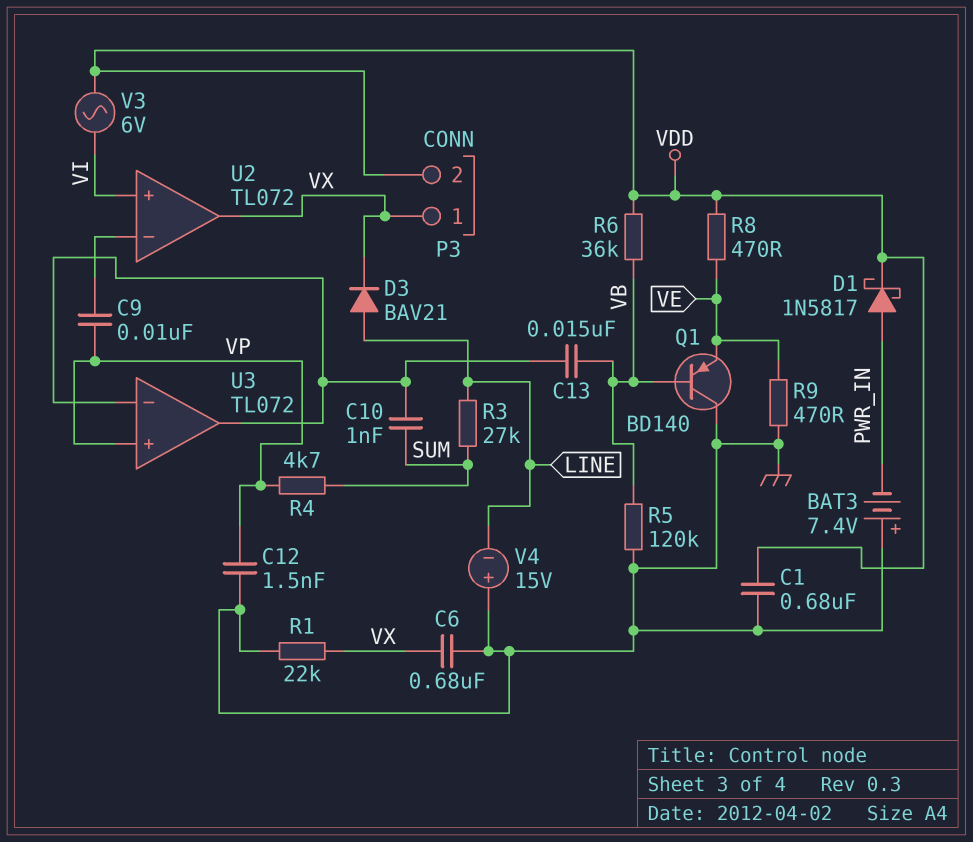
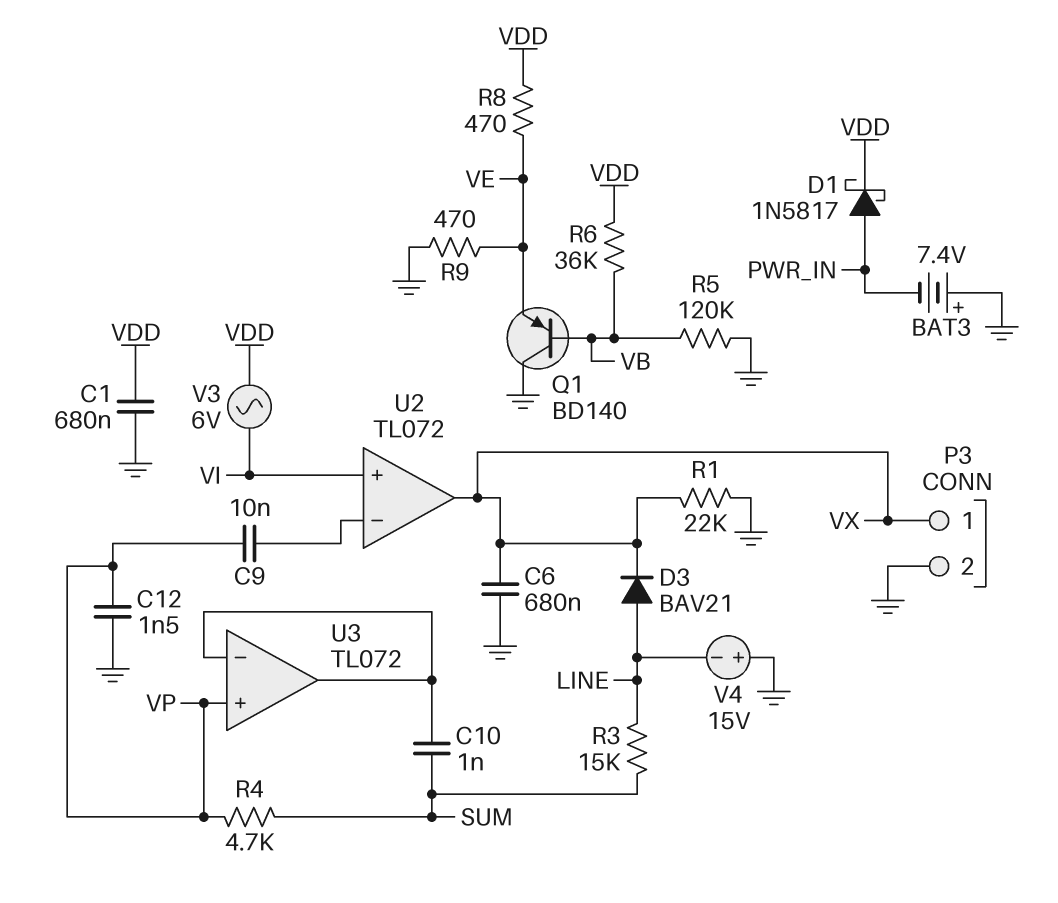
C13: 15nF (U3/in-, VB) -> none
P3 pin 2: VDD -> GND
R3: 27k (LINE, SUM) -> 15k (LINE, SUM)

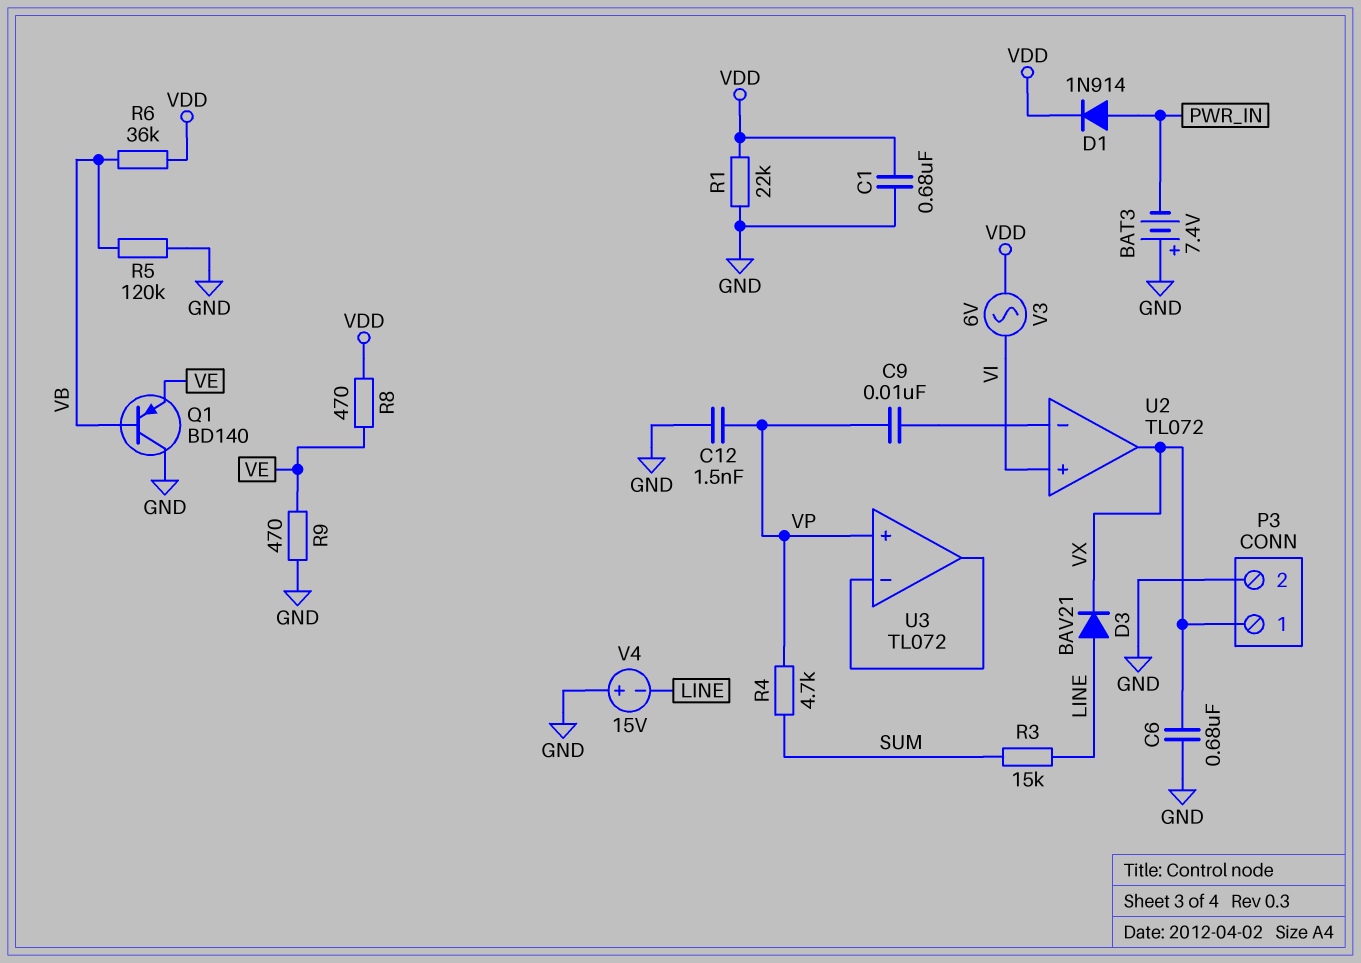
C10: 1nF (SUM, U3/in-) -> none
D1: schottky 1N5817 (A PWR_IN, K VDD) -> diode 1N914 (A PWR_IN, K VDD)
R1: 22k (GND, VX) -> 22k (GND, VDD)

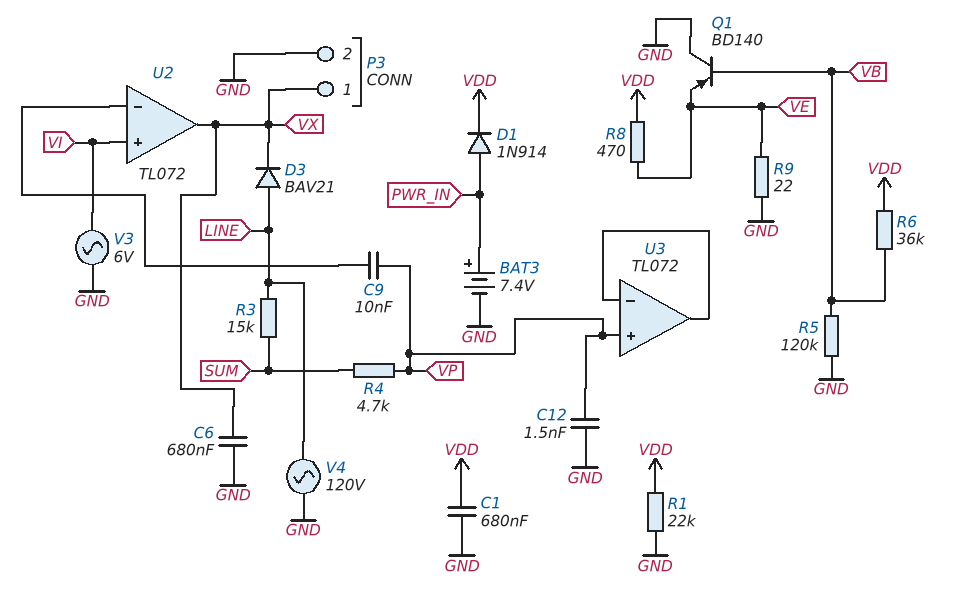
BAT3: 7.4V (plus GND, minus PWR_IN) -> 7.4V (plus PWR_IN, minus GND)
R9: 470 (GND, VE) -> 22 (GND, VE)
V3: AC 6V (VDD, VI) -> AC 6V (GND, VI)
V4: 15V (plus GND, minus LINE) -> AC 120V (GND, LINE)

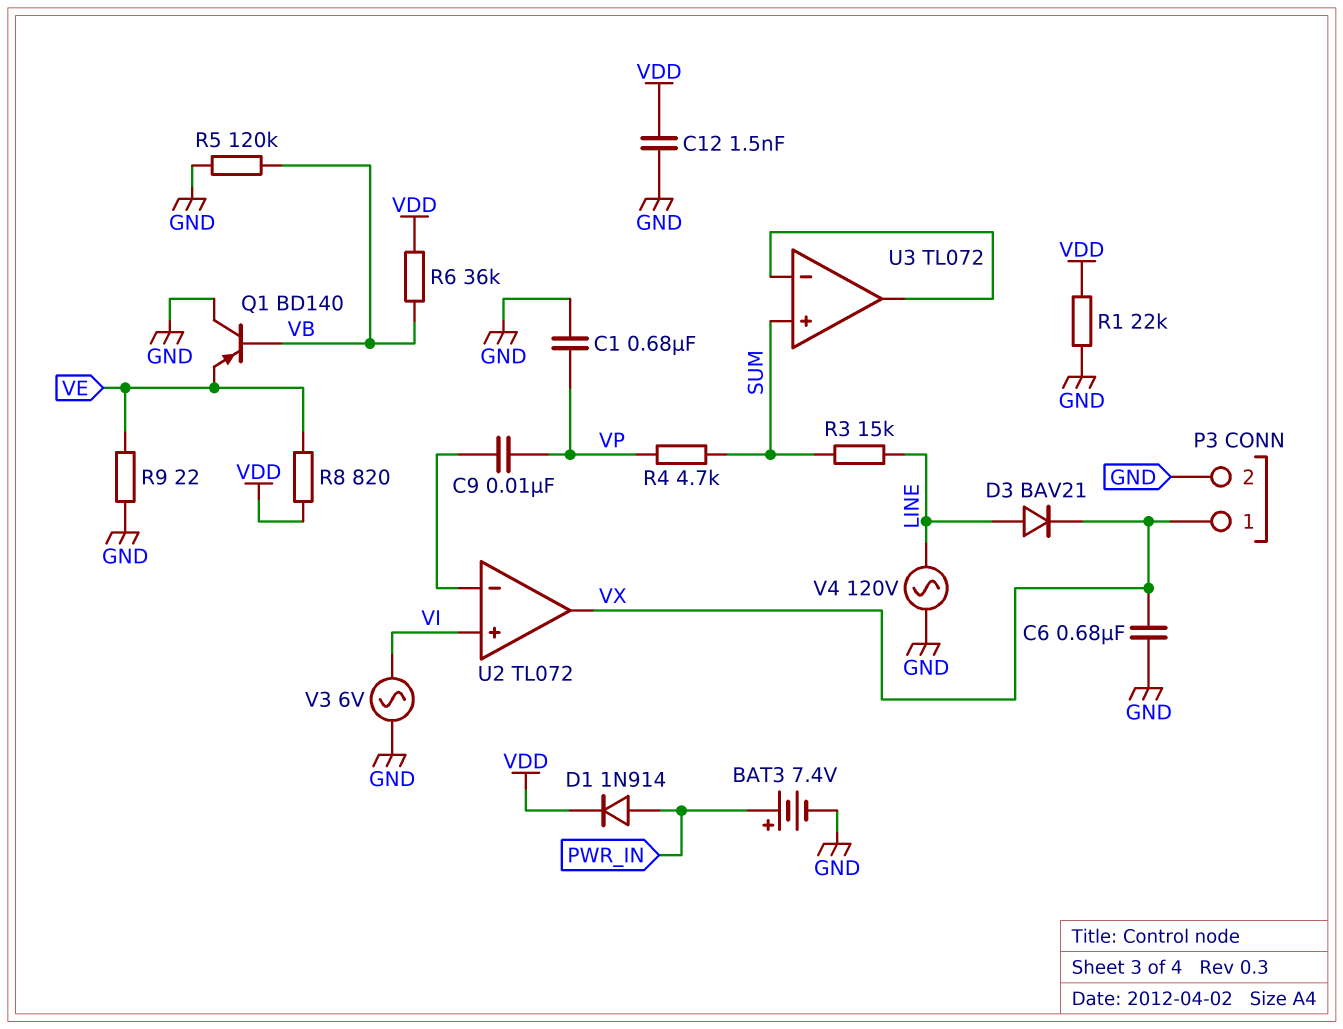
C1: 680nF (GND, VDD) -> 680nF (GND, VP)
C12: 1.5nF (GND, VP) -> 1.5nF (GND, VDD)
R8: 470 (VDD, VE) -> 820 (VDD, VE)
U3 pin in+: VP -> SUM

